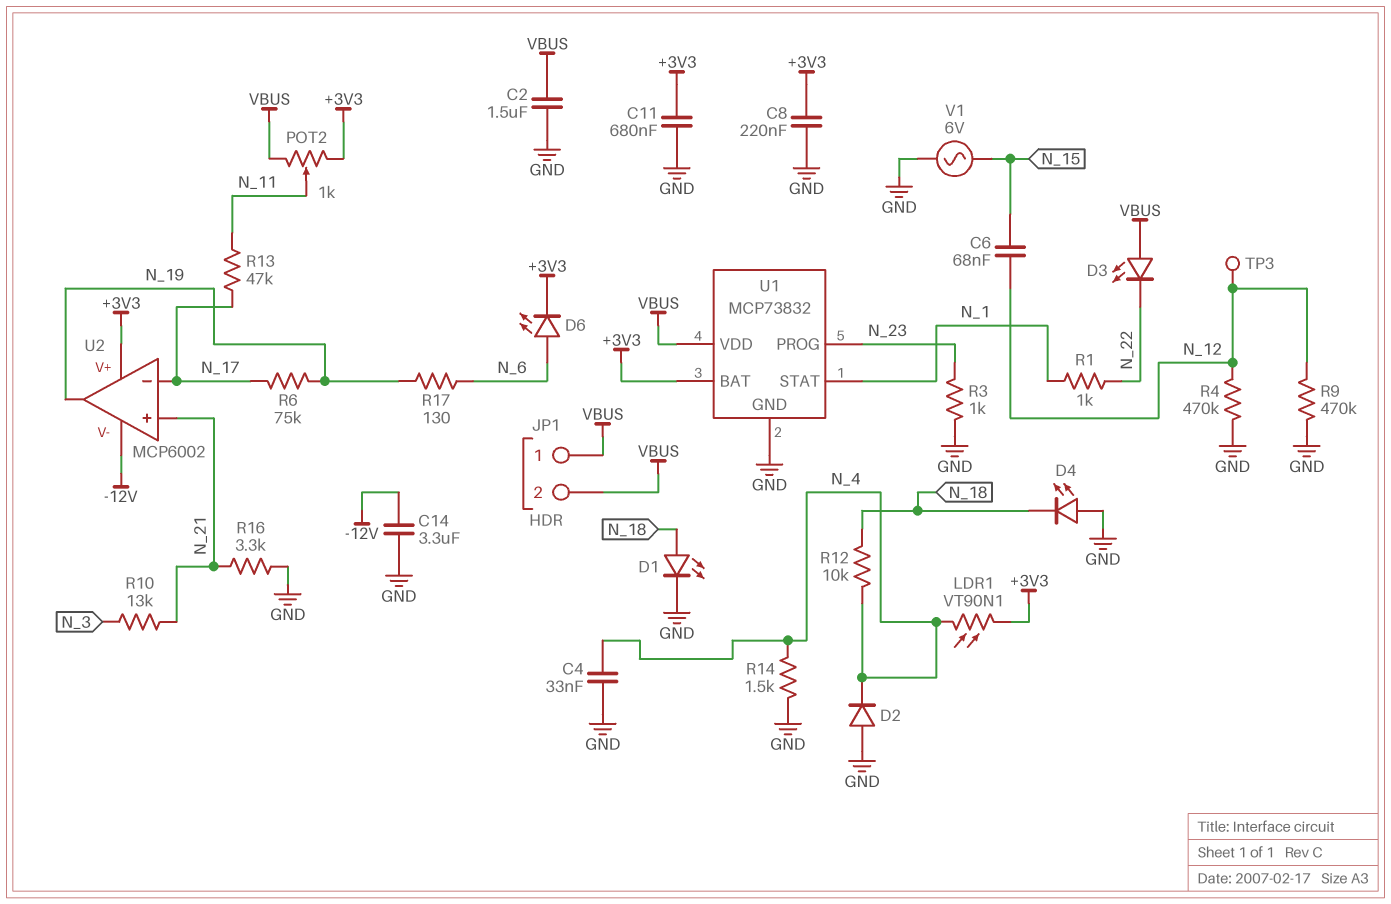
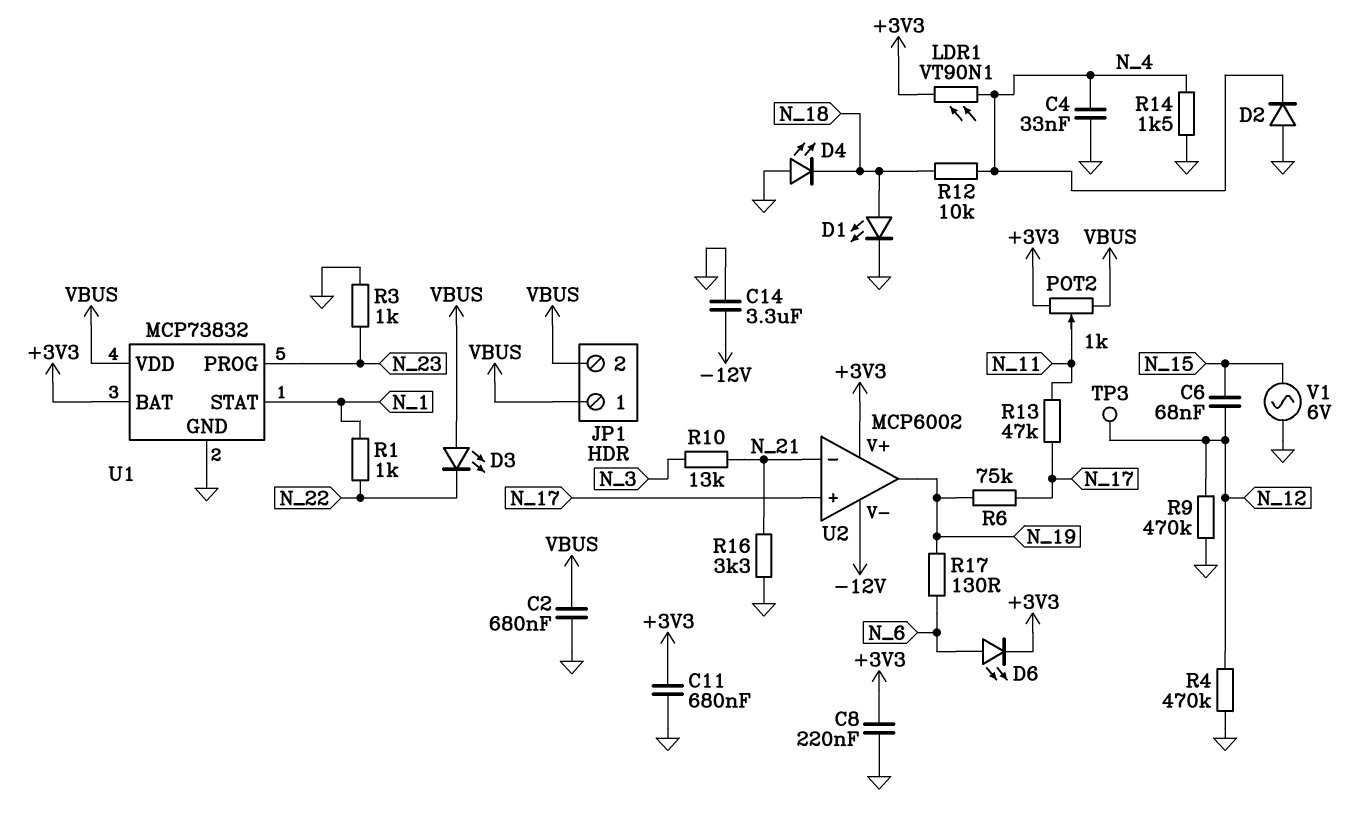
C2: 1.5uF (GND, VBUS) -> 680nF (GND, VBUS)
U2 pin in+: N_21 -> N_17
U2 pin in-: N_17 -> N_21

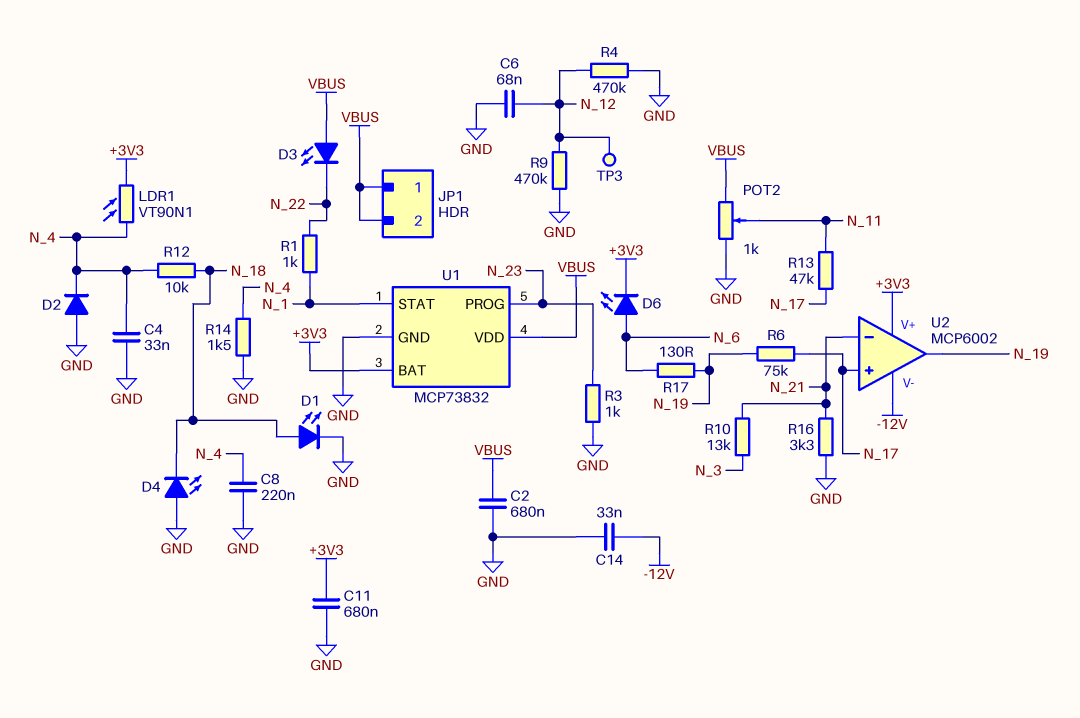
C6: 68nF (N_12, N_15) -> 68nF (GND, N_12)
C8: 220nF (+3V3, GND) -> 220nF (GND, N_4)
C14: 3.3uF (-12V, GND) -> 33nF (-12V, GND)
POT2: 1k (+3V3, VBUS, wiper N_11) -> 1k (GND, VBUS, wiper N_11)
V1: AC 6V (GND, N_15) -> none

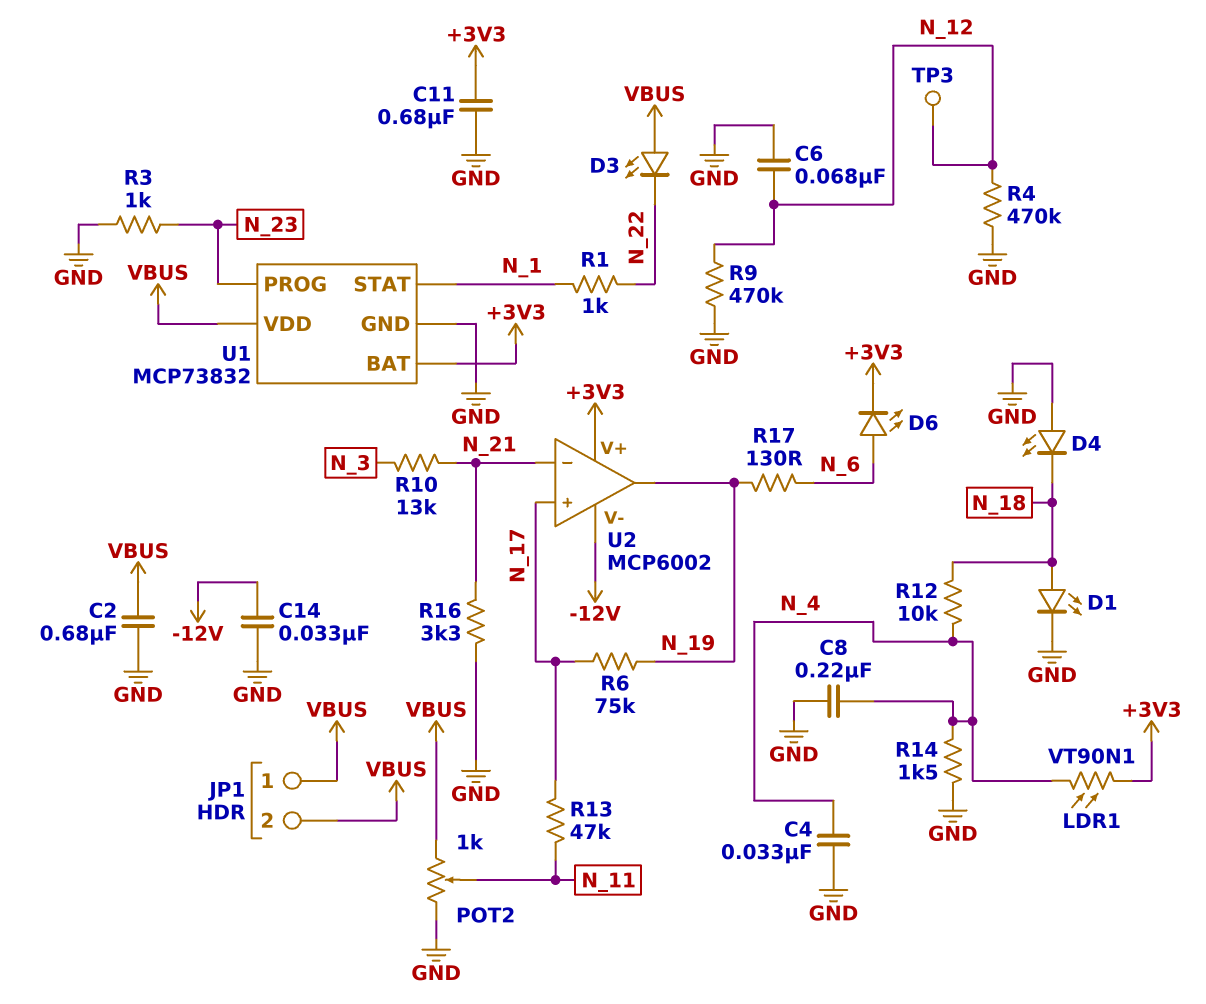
D2: diode (A GND, K N_4) -> none

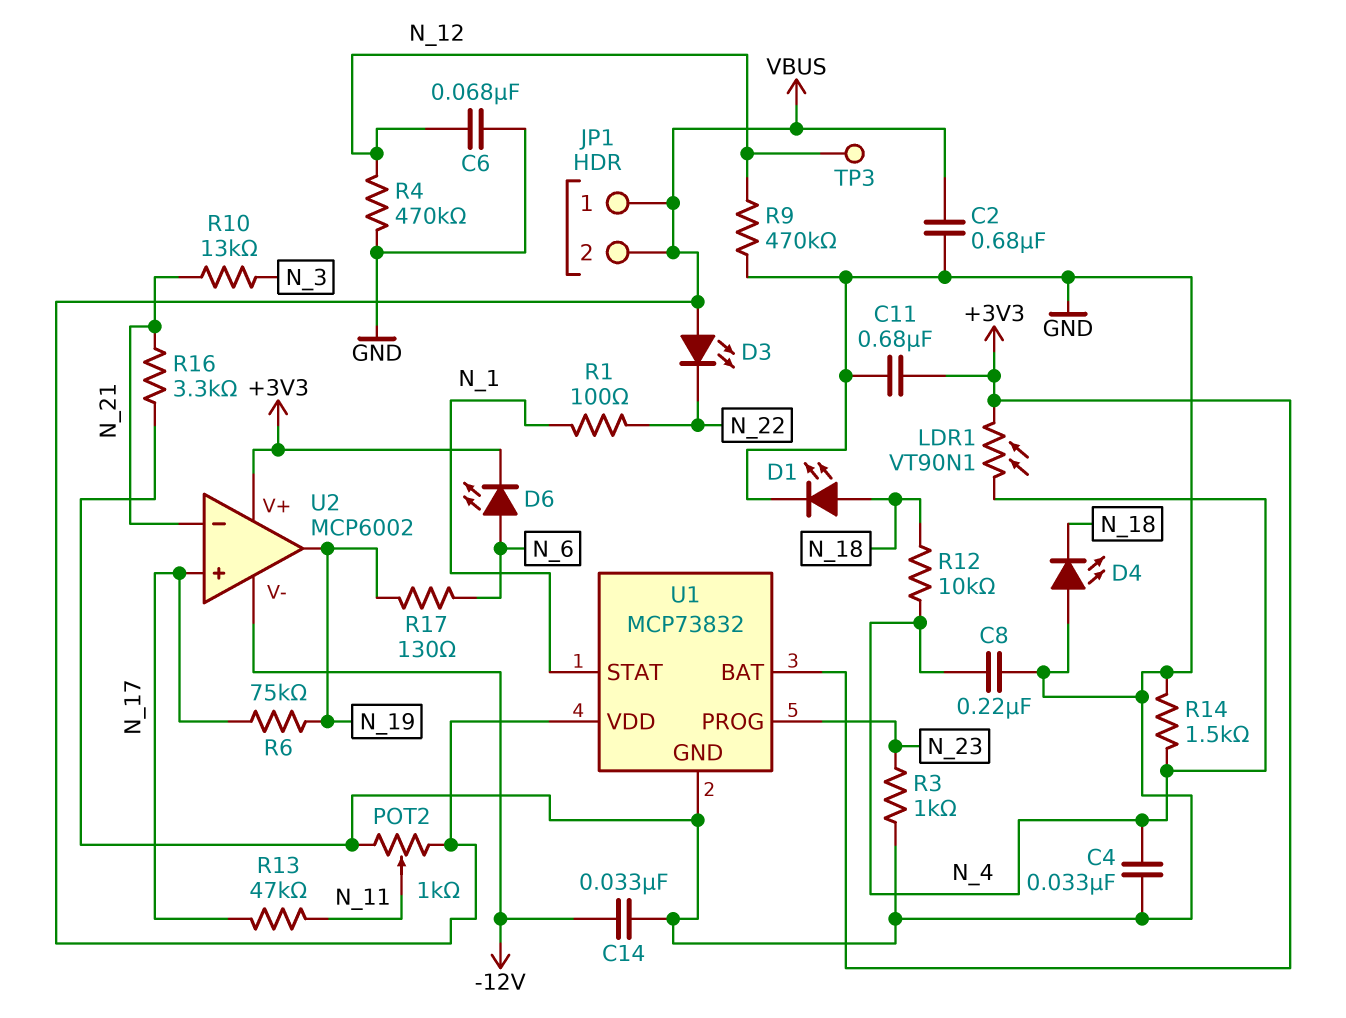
R1: 1k (N_1, N_22) -> 100 (N_1, N_22)

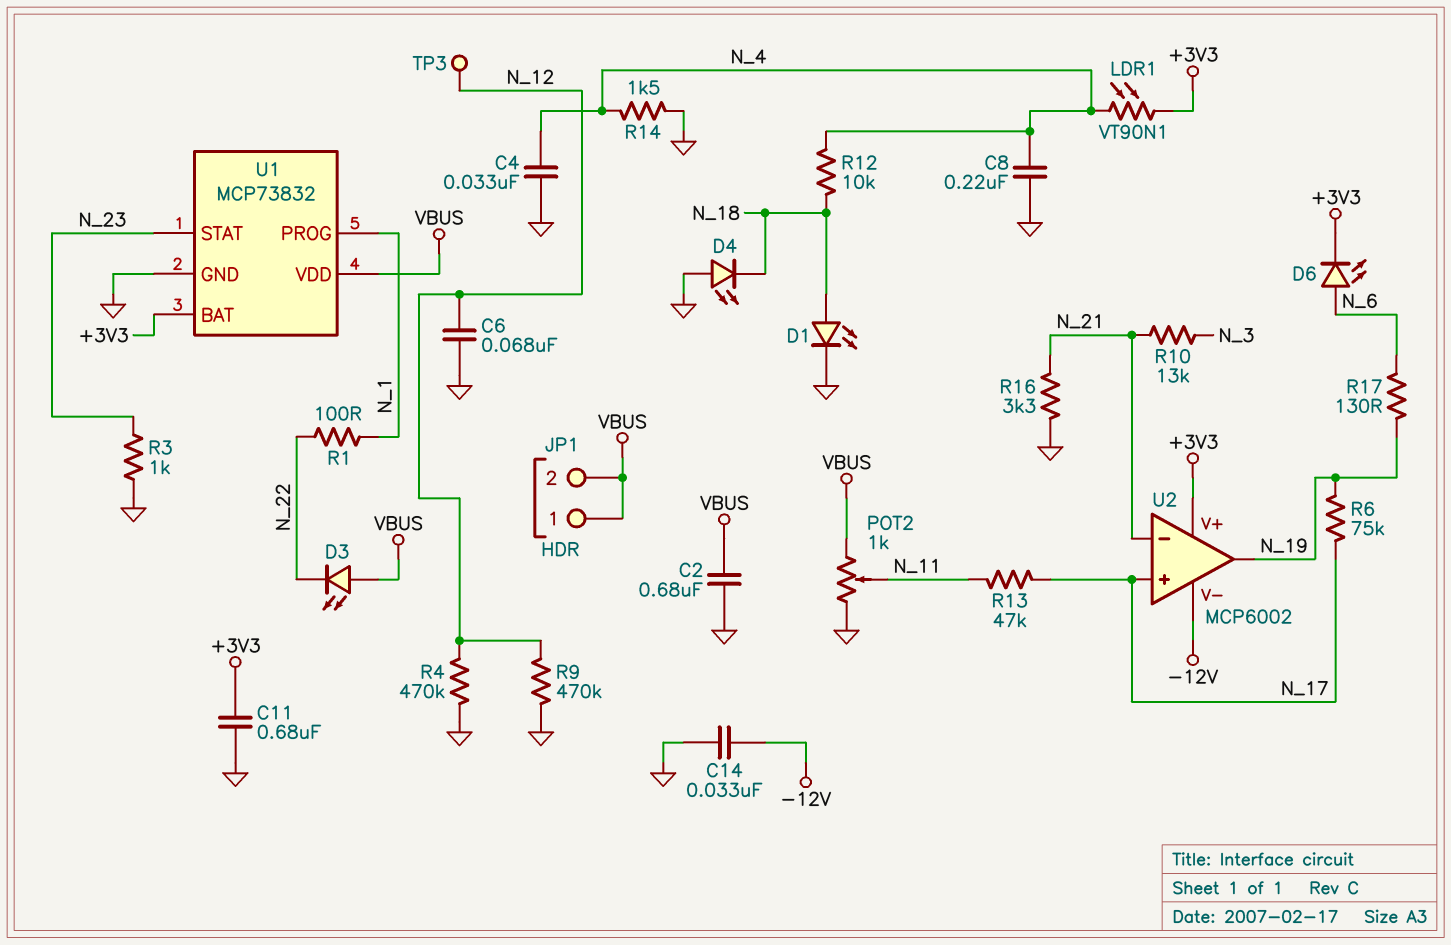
U1 pin PROG: N_23 -> N_1
U1 pin STAT: N_1 -> N_23

